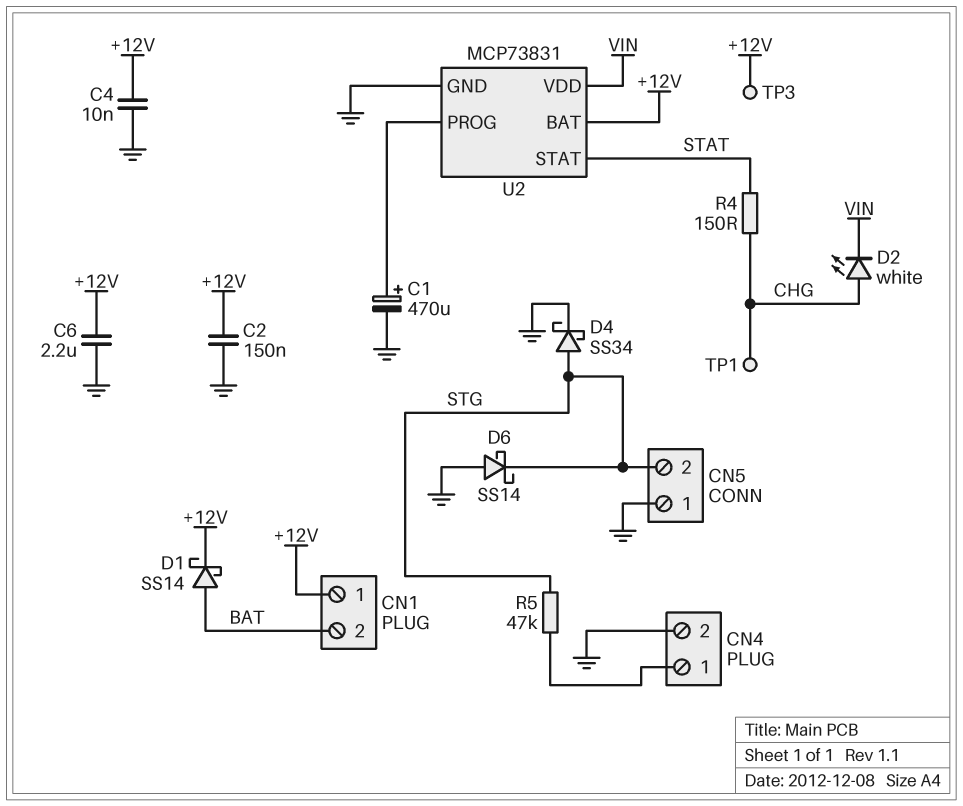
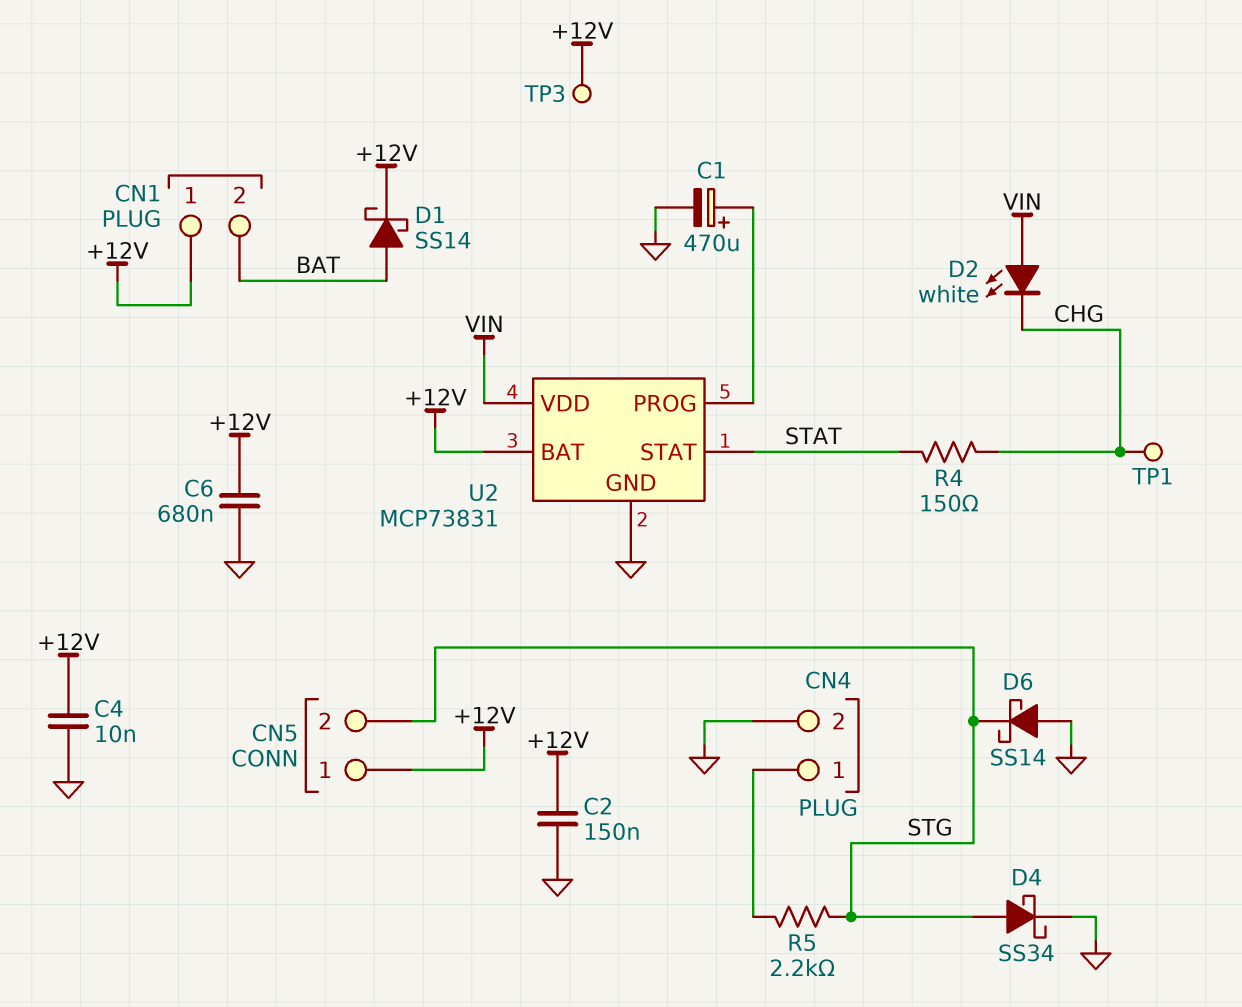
C6: 2.2uF (+12V, GND) -> 680nF (+12V, GND)
CN5 pin 1: GND -> +12V
D2: LED white (A CHG, K VIN) -> LED white (A VIN, K CHG)
R5: 47k (CN4/1, STG) -> 2.2k (CN4/1, STG)

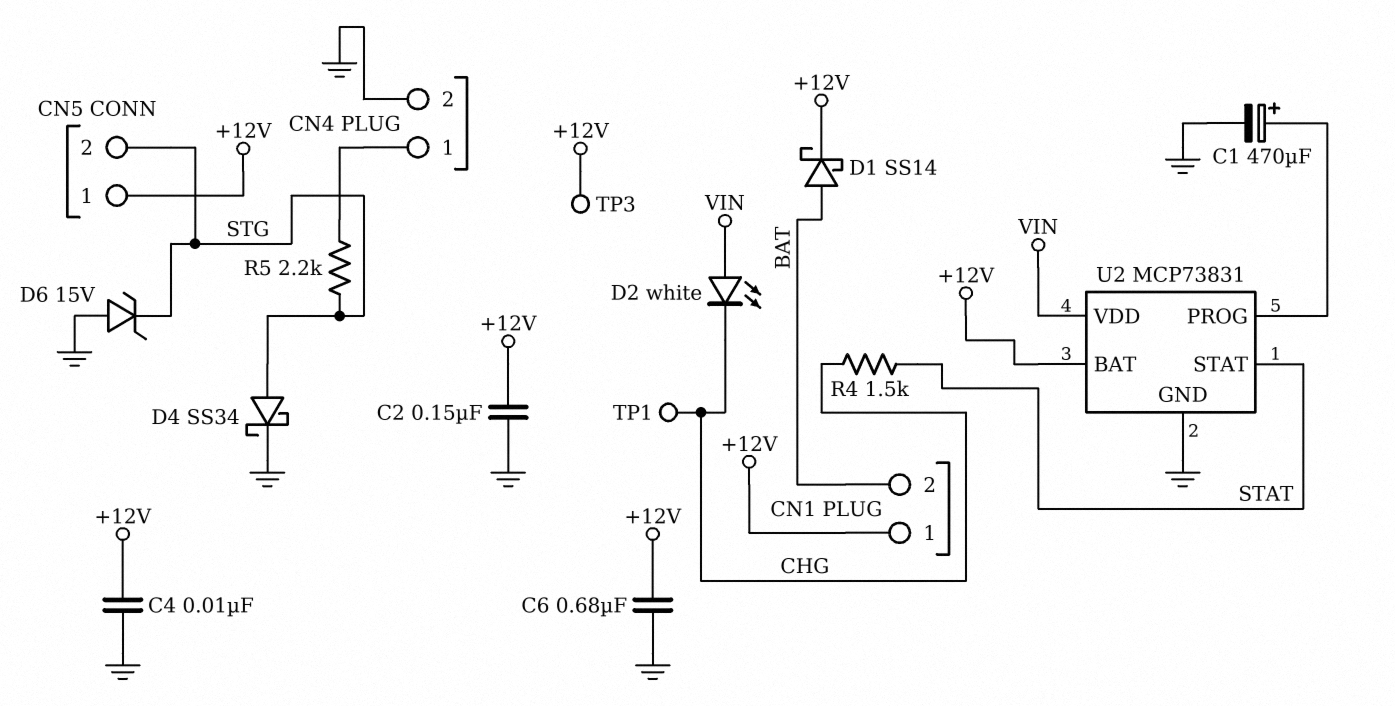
D6: schottky SS14 (A GND, K STG) -> zener 15V (A GND, K STG)
R4: 150 (CHG, STAT) -> 1.5k (CHG, STAT)

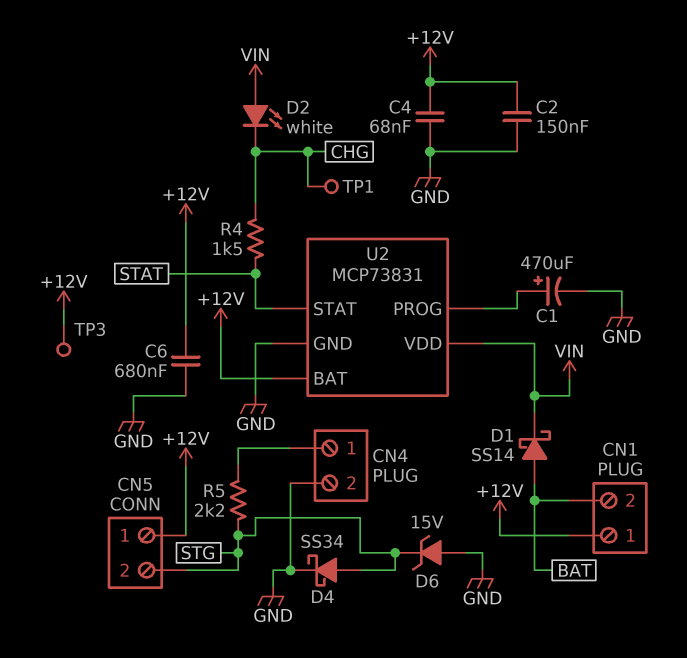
C4: 10nF (+12V, GND) -> 68nF (+12V, GND)
D1: schottky SS14 (A BAT, K +12V) -> schottky SS14 (A BAT, K VIN)

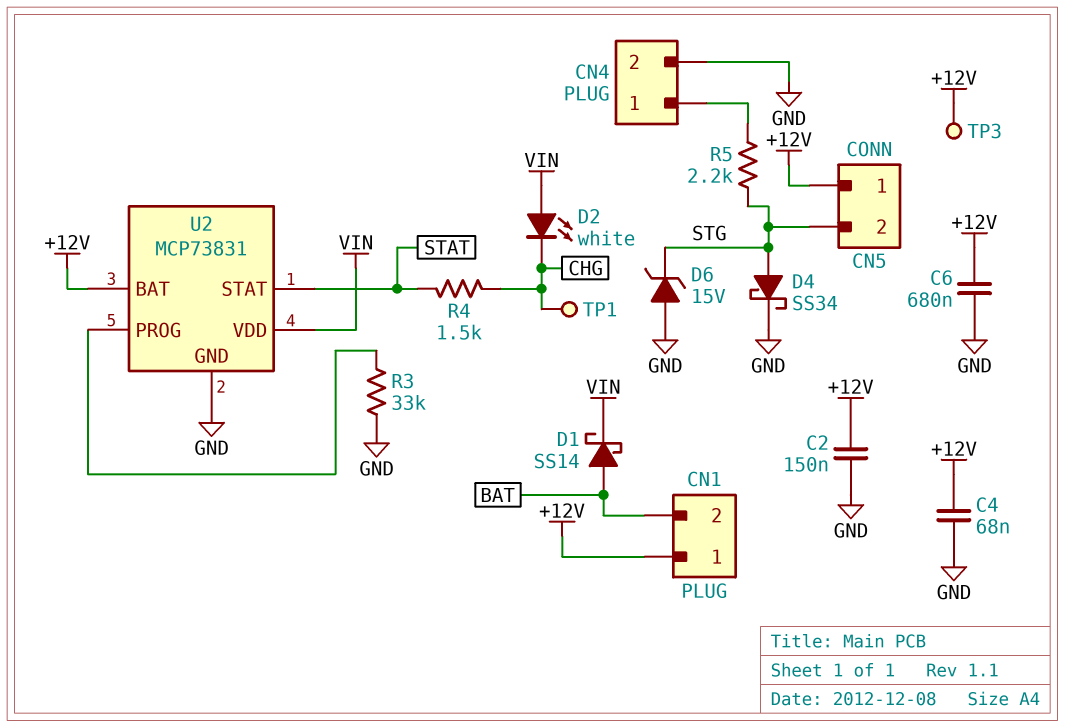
C1: 470uF (plus U2/PROG, minus GND) -> none
R3: none -> 33k (GND, U2/PROG)

